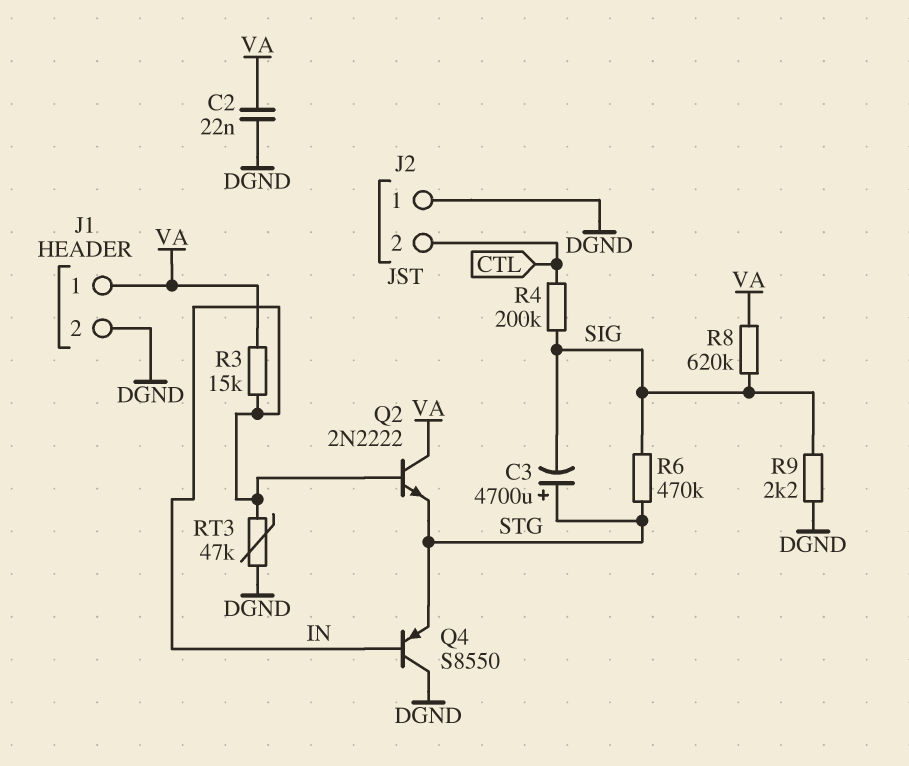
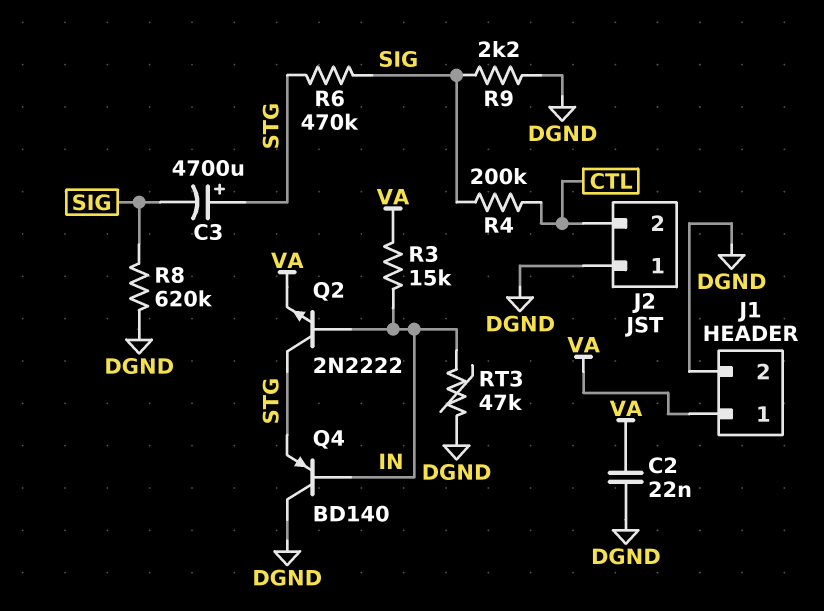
Q2: NPN 2N2222 (B IN, C VA, E STG) -> NPN 2N2222 (B IN, C STG, E VA)
Q4: PNP S8550 (B IN, C DGND, E STG) -> PNP BD140 (B IN, C DGND, E STG)
R8: 620k (SIG, VA) -> 620k (DGND, SIG)

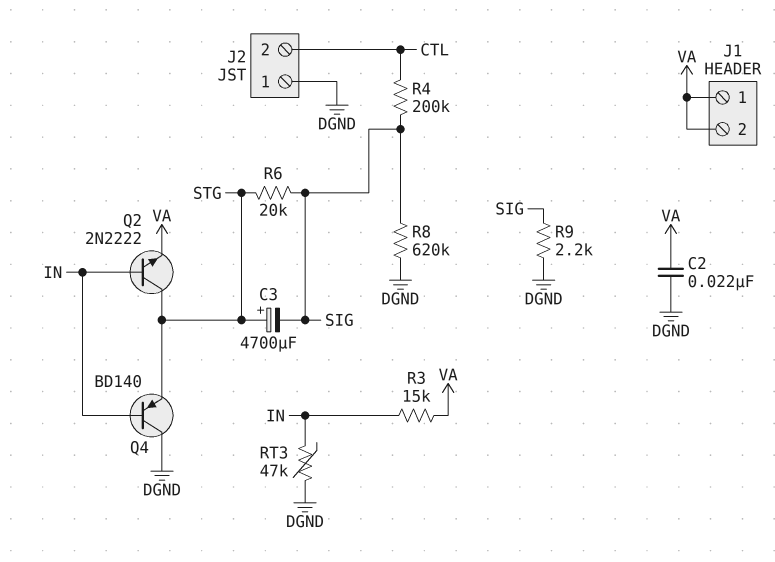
J1 pin 2: DGND -> VA
R6: 470k (SIG, STG) -> 20k (SIG, STG)

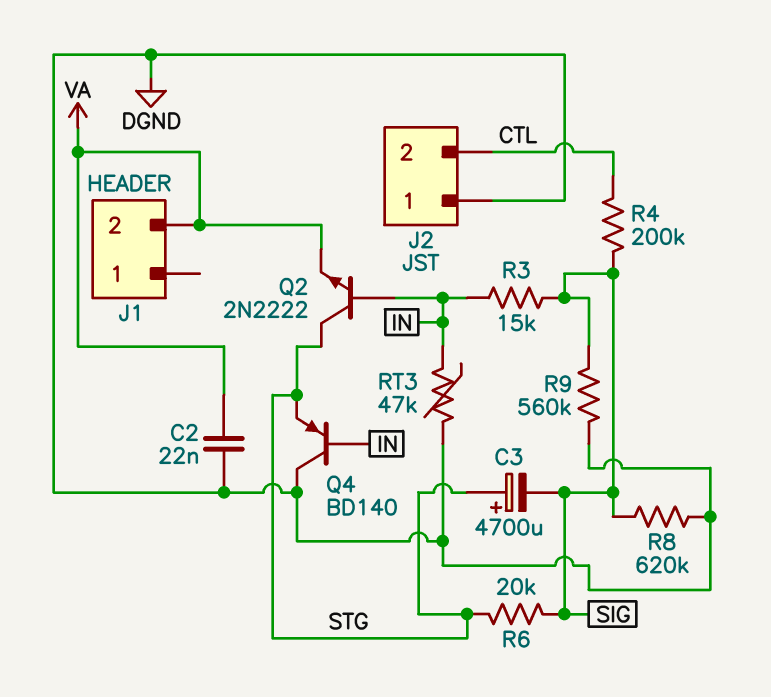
J1 pin 1: VA -> none
R3: 15k (IN, VA) -> 15k (IN, SIG)
R9: 2.2k (DGND, SIG) -> 560k (DGND, SIG)

